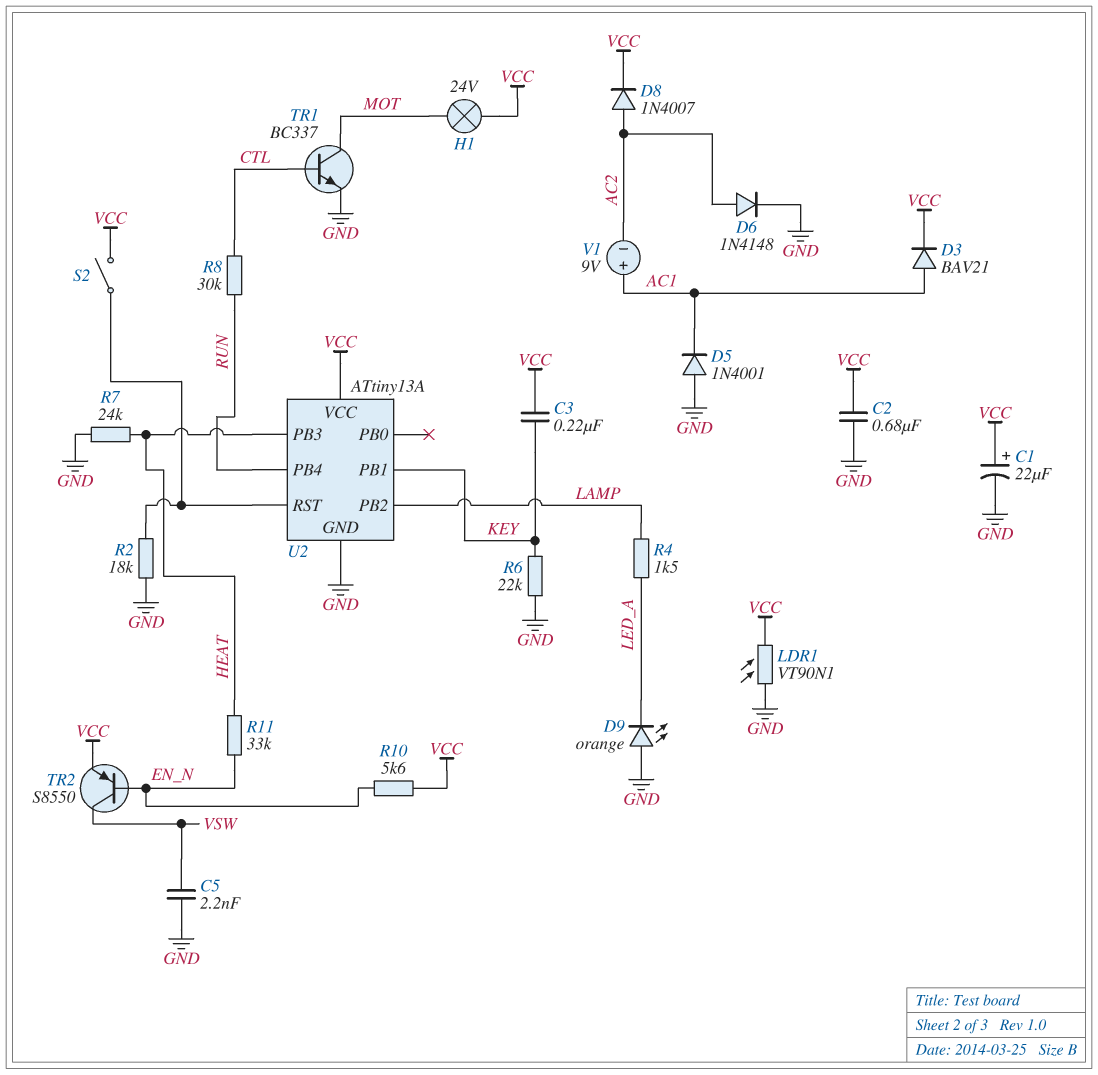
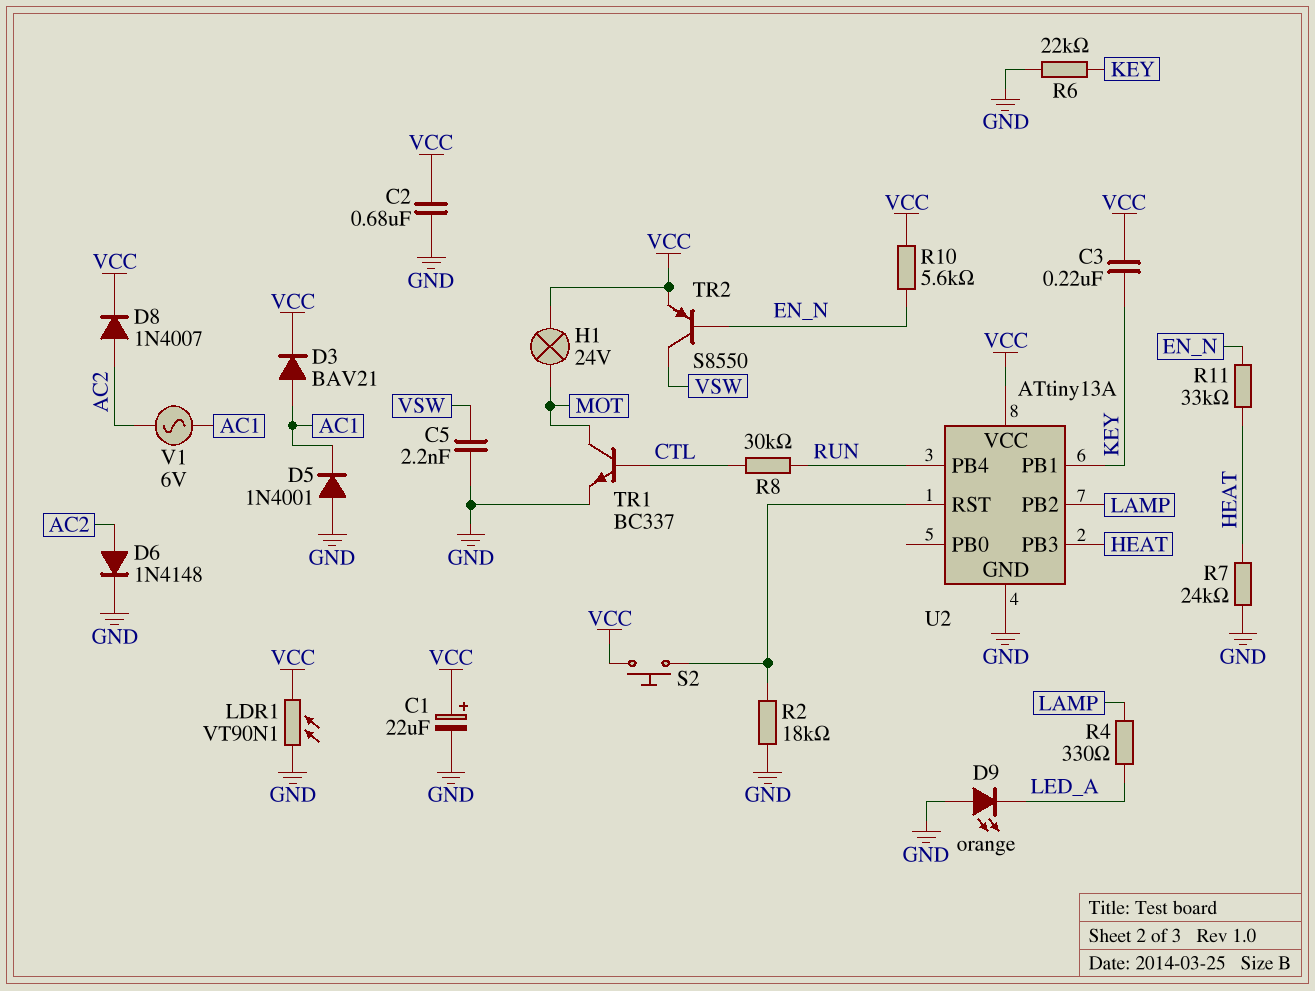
R4: 1.5k (LAMP, LED_A) -> 330 (LAMP, LED_A)
S2: switch (U2/RST, VCC) -> button (U2/RST, VCC)
V1: 9V (plus AC1, minus AC2) -> AC 6V (AC1, AC2)

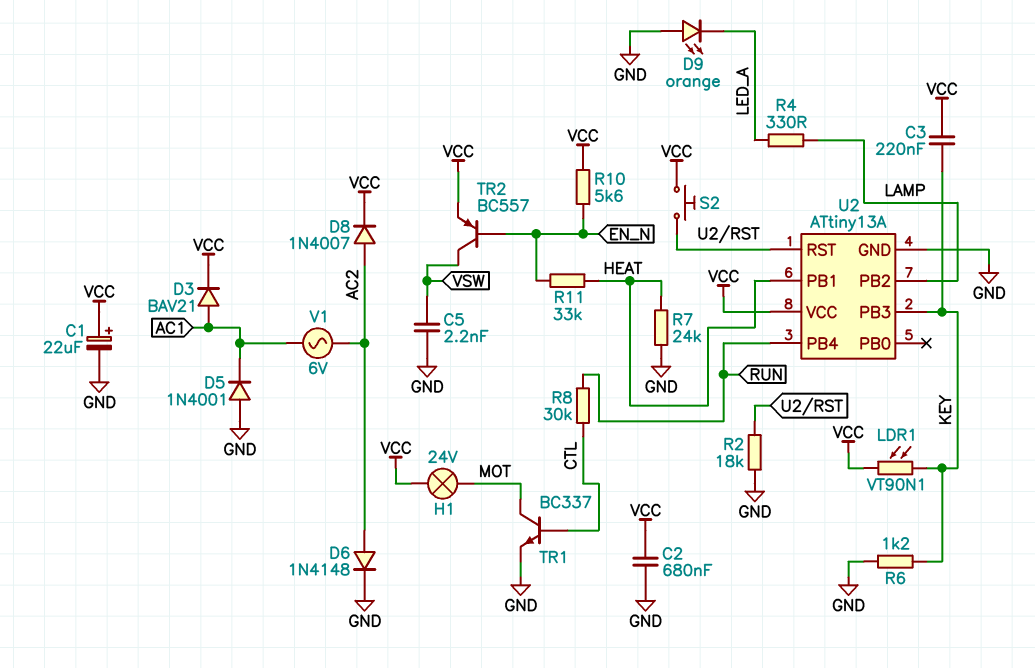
LDR1: VT90N1 (GND, VCC) -> VT90N1 (KEY, VCC)
R6: 22k (GND, KEY) -> 1.2k (GND, KEY)
TR2: PNP S8550 (B EN_N, C VSW, E VCC) -> PNP BC557 (B EN_N, C VSW, E VCC)
U2 pin PB1: KEY -> HEAT
U2 pin PB3: HEAT -> KEY

